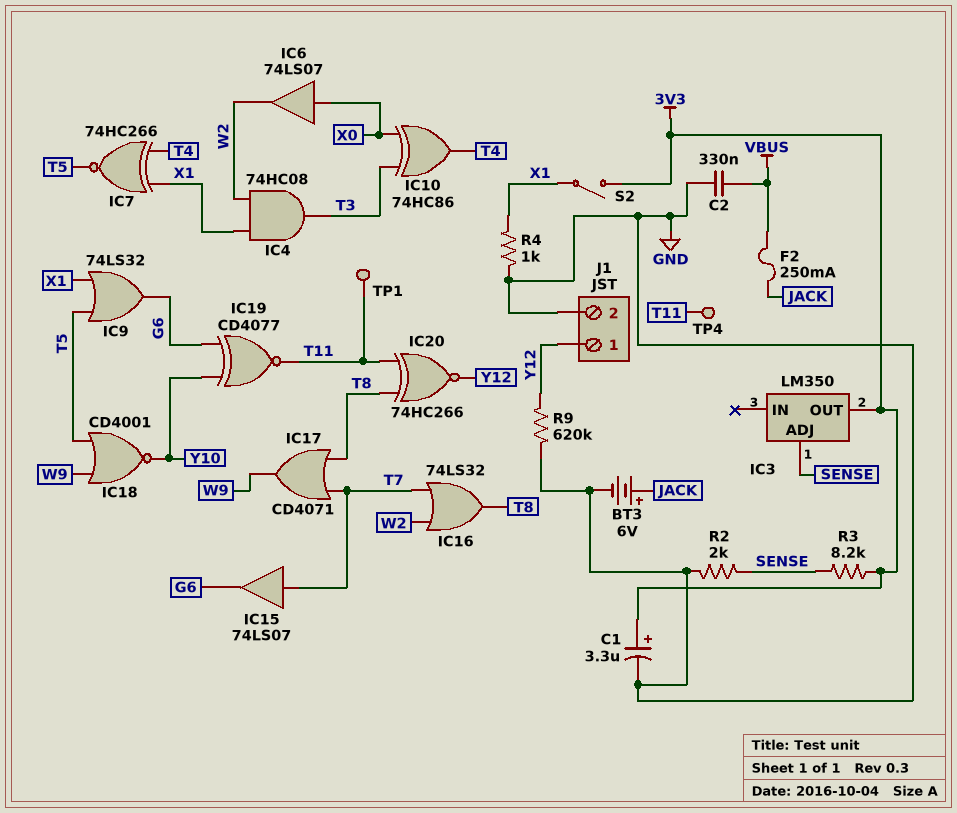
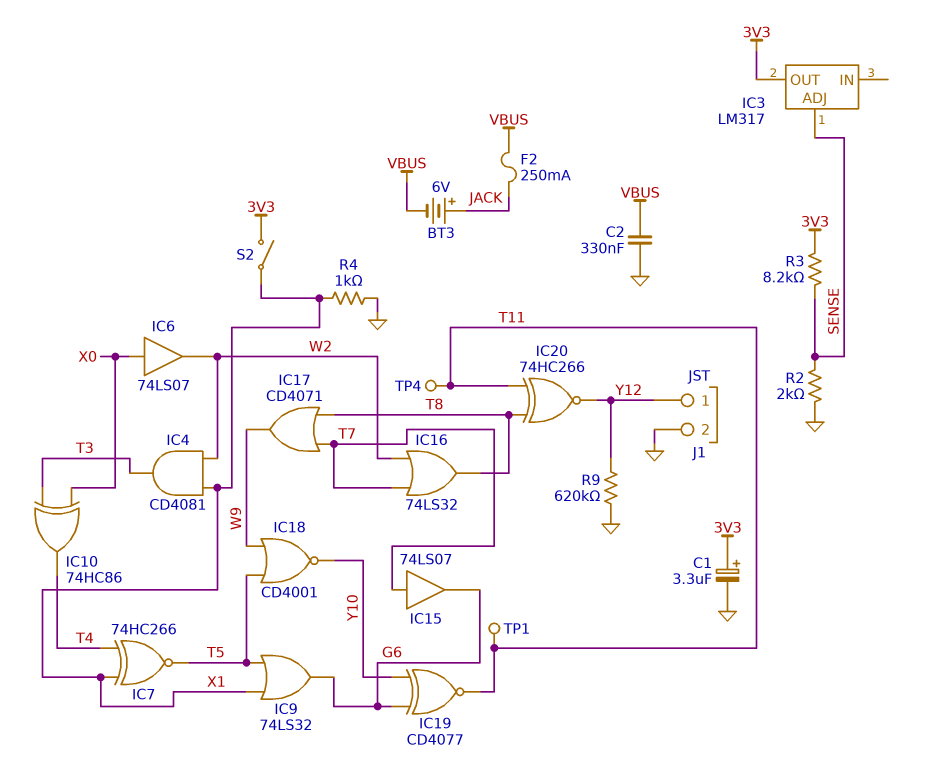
BT3: 6V (plus JACK, minus GND) -> 6V (plus JACK, minus VBUS)
IC3: LM350 -> LM317
IC4: AND 74HC08 (in W2, in X1, out T3) -> AND CD4081 (in W2, in X1, out T3)

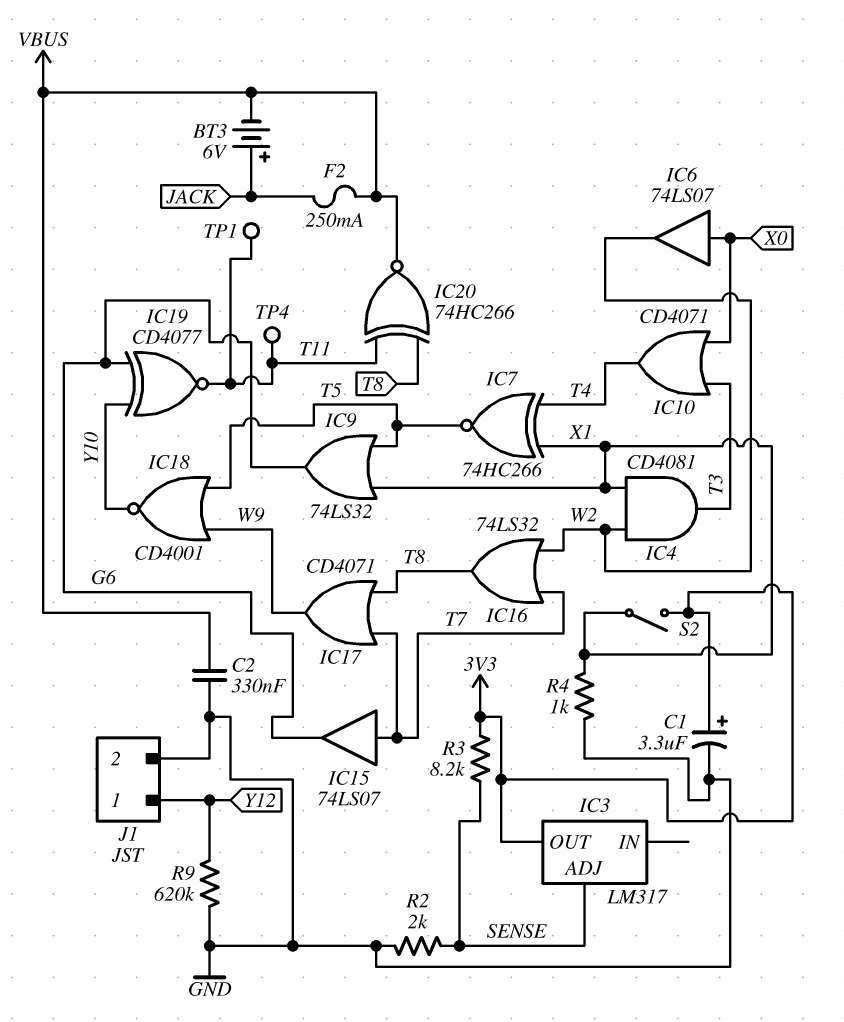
IC10: XOR 74HC86 (in T3, in X0, out T4) -> OR CD4071 (in T3, in X0, out T4)
IC20: XNOR 74HC266 (in T8, in T11, out Y12) -> XNOR 74HC266 (in T8, in T11, out VBUS)

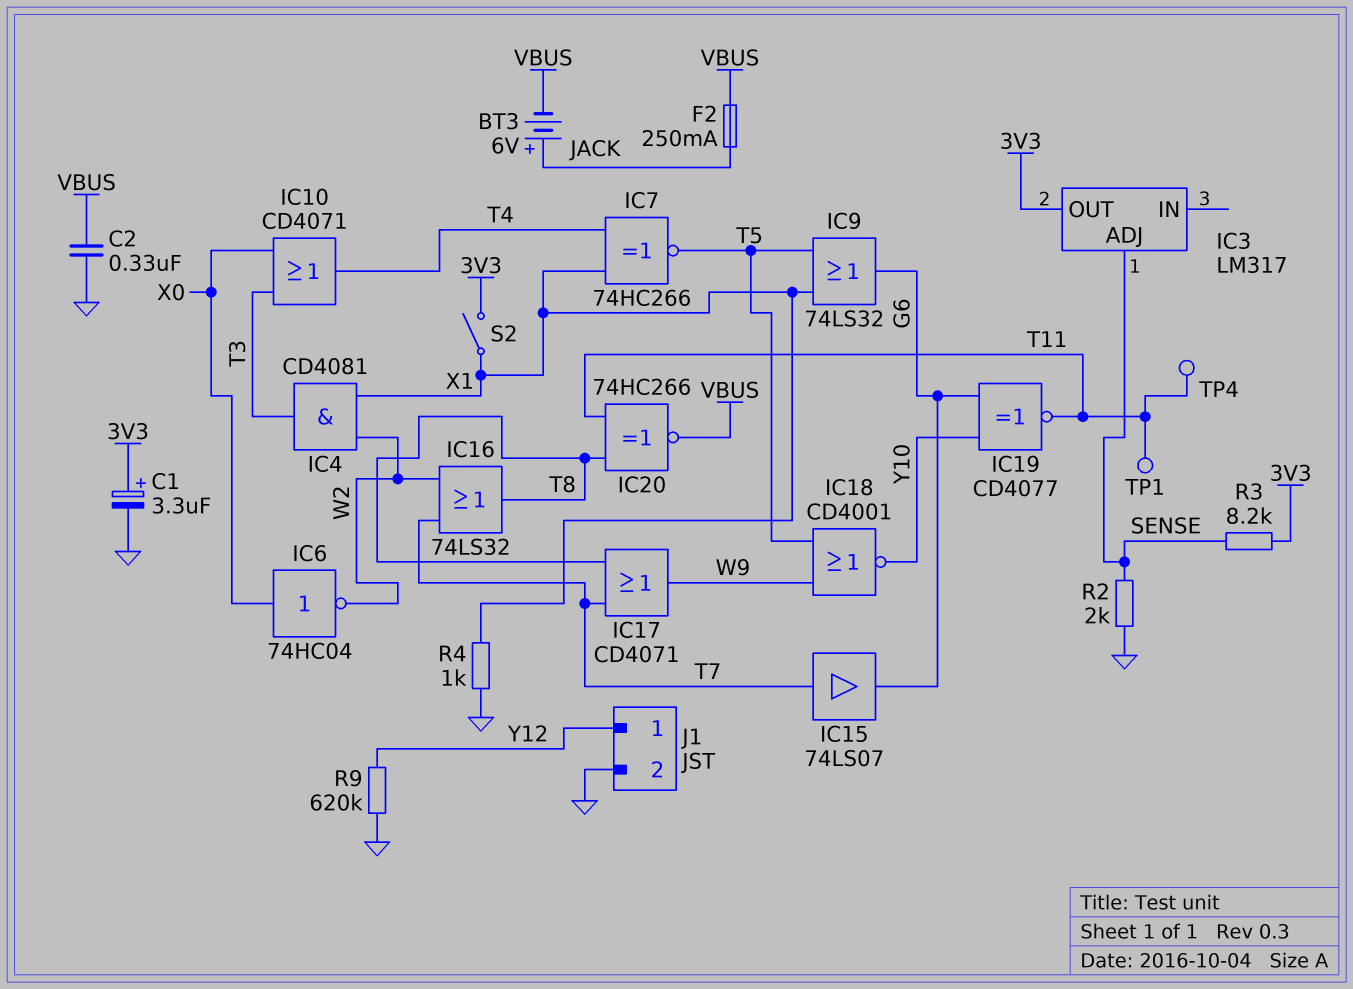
IC6: buffer 74LS07 (in X0, out W2) -> NOT 74HC04 (in X0, out W2)

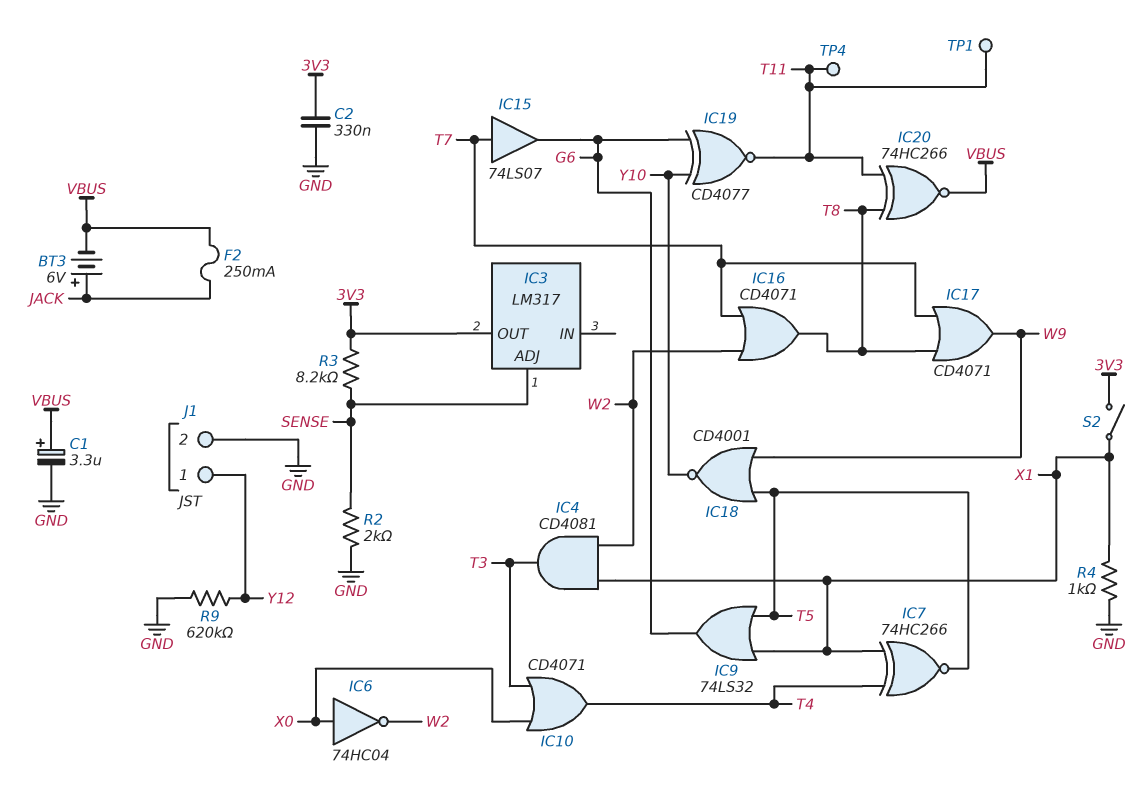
C1: 3.3uF (plus 3V3, minus GND) -> 3.3uF (plus VBUS, minus GND)
C2: 330nF (GND, VBUS) -> 330nF (3V3, GND)
IC16: OR 74LS32 (in T7, in W2, out T8) -> OR CD4071 (in T7, in W2, out T8)

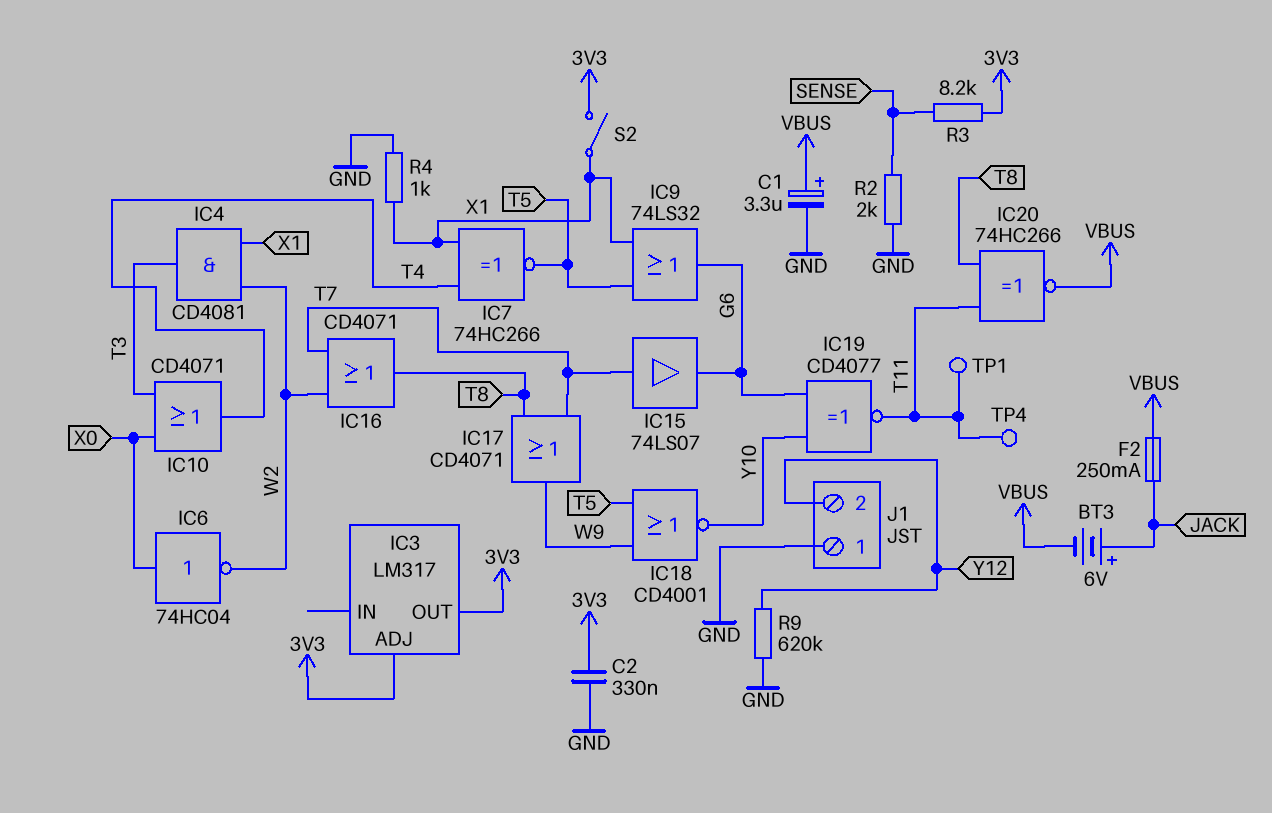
IC3 pin ADJ: SENSE -> 3V3
J1 pin 1: Y12 -> GND
J1 pin 2: GND -> Y12

